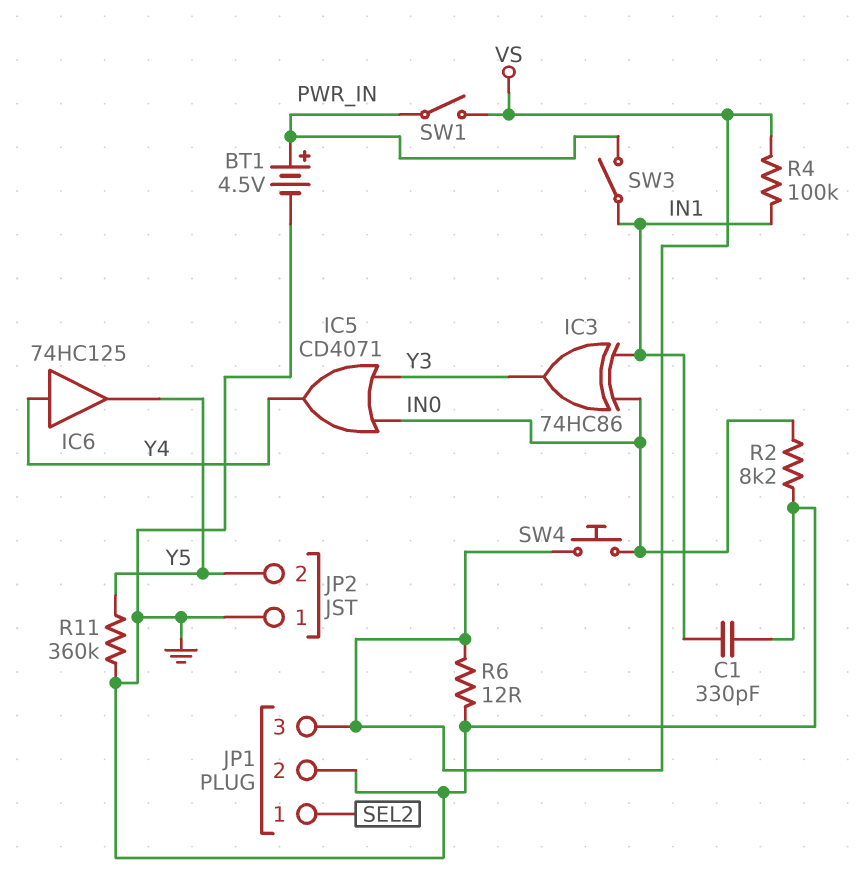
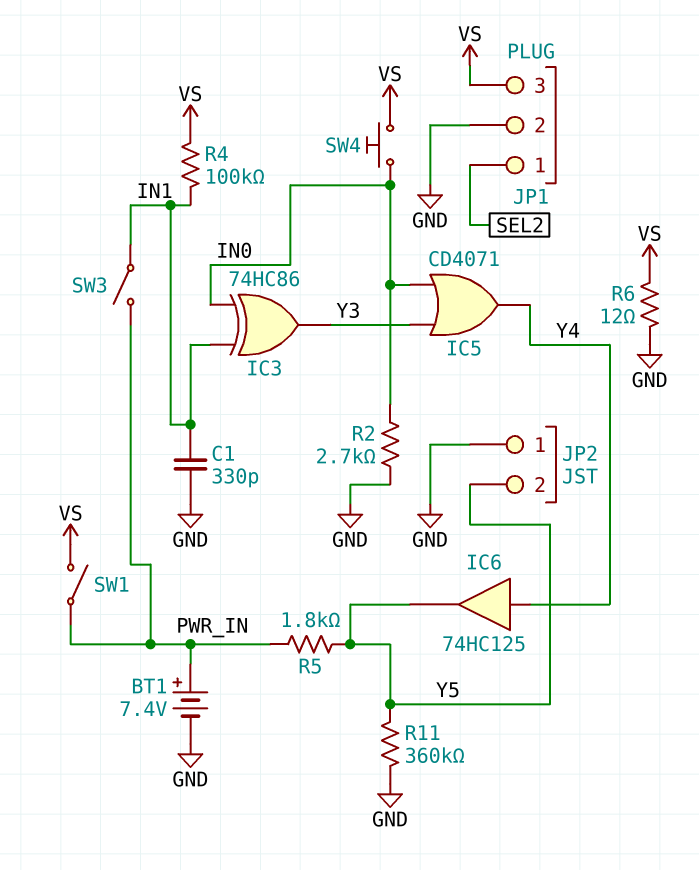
BT1: 4.5V (plus PWR_IN, minus GND) -> 7.4V (plus PWR_IN, minus GND)
R2: 8.2k (GND, IN0) -> 2.7k (GND, IN0)
R5: none -> 1.8k (PWR_IN, Y5)

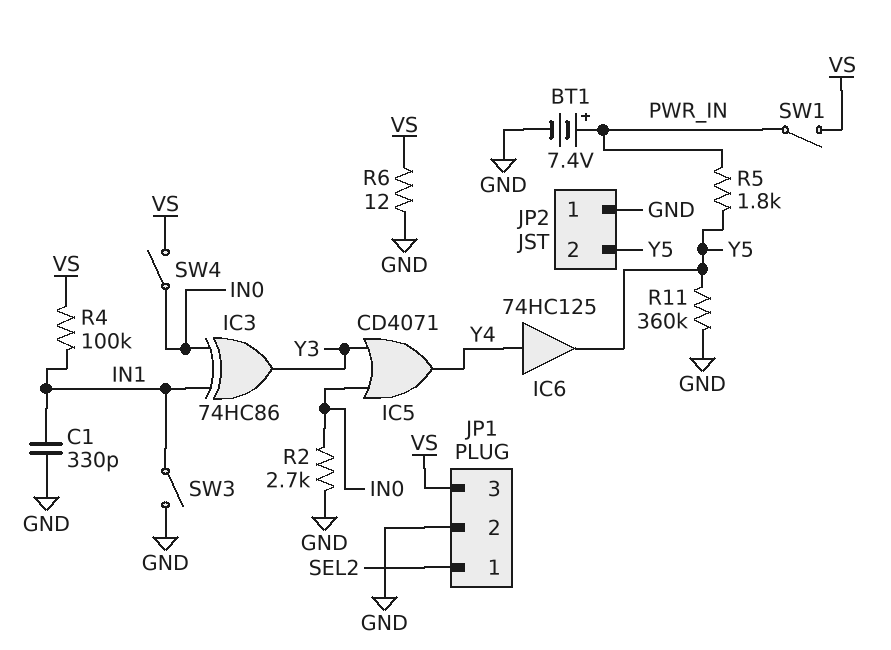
SW3: switch (IN1, PWR_IN) -> switch (GND, IN1)
SW4: button (IN0, VS) -> switch (IN0, VS)

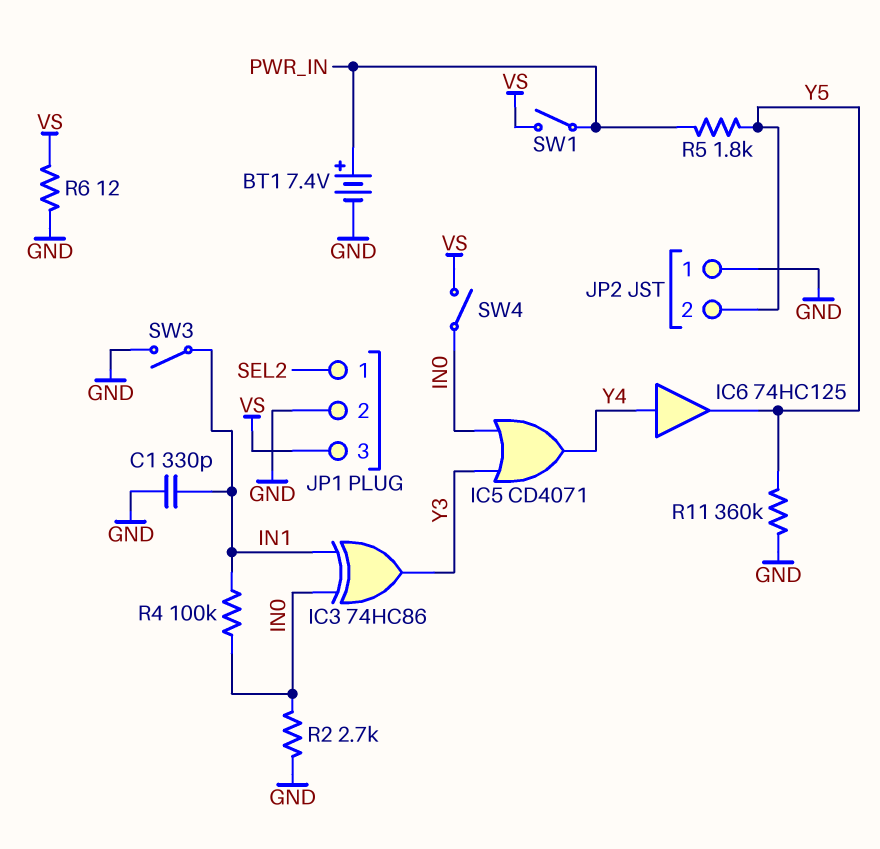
R4: 100k (IN1, VS) -> 100k (IN0, IN1)

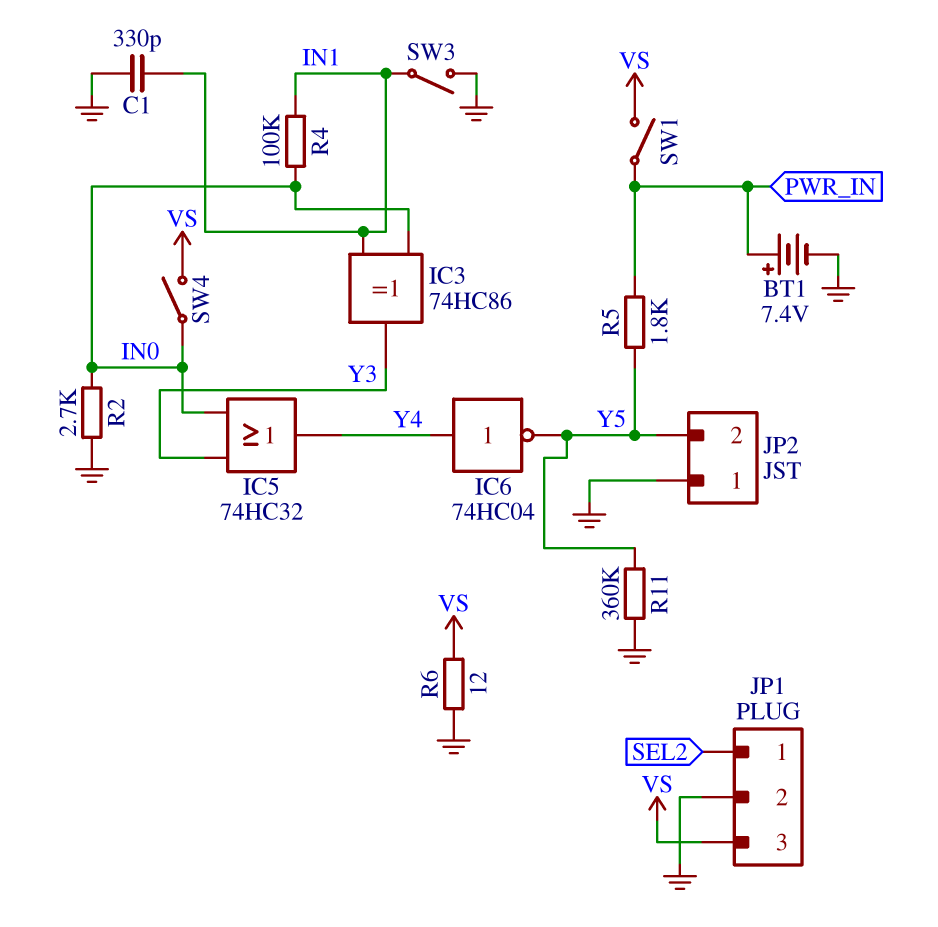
IC5: OR CD4071 (in IN0, in Y3, out Y4) -> OR 74HC32 (in IN0, in Y3, out Y4)
IC6: buffer 74HC125 (in Y4, out Y5) -> NOT 74HC04 (in Y4, out Y5)

